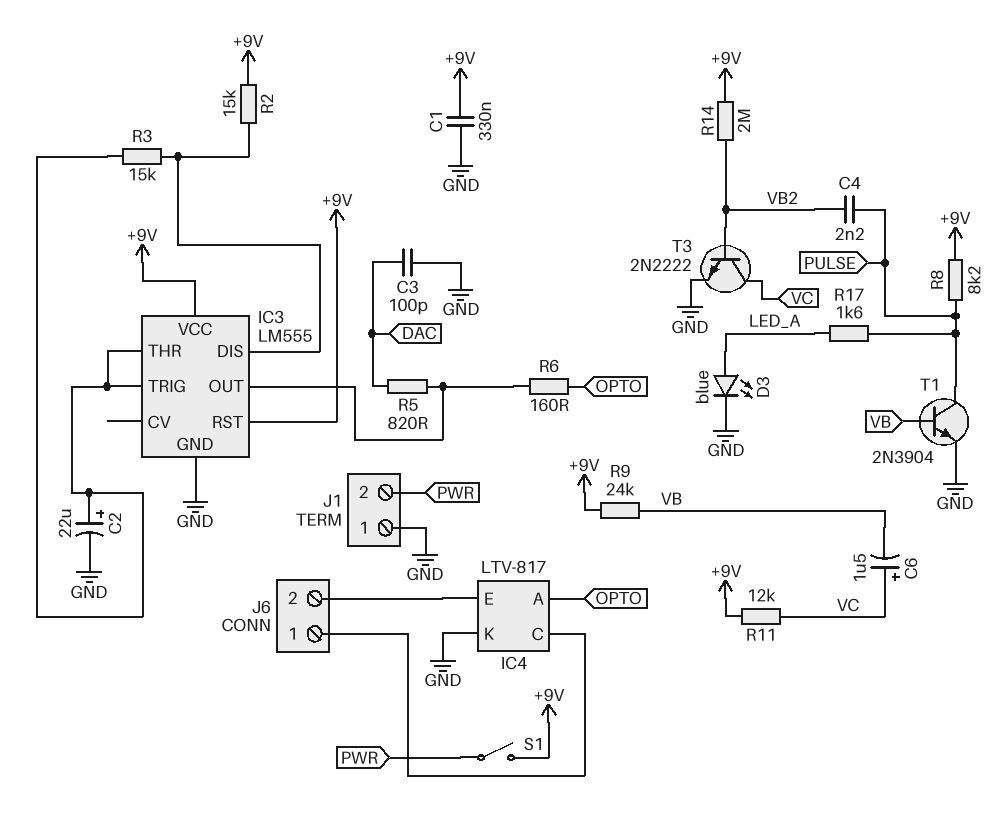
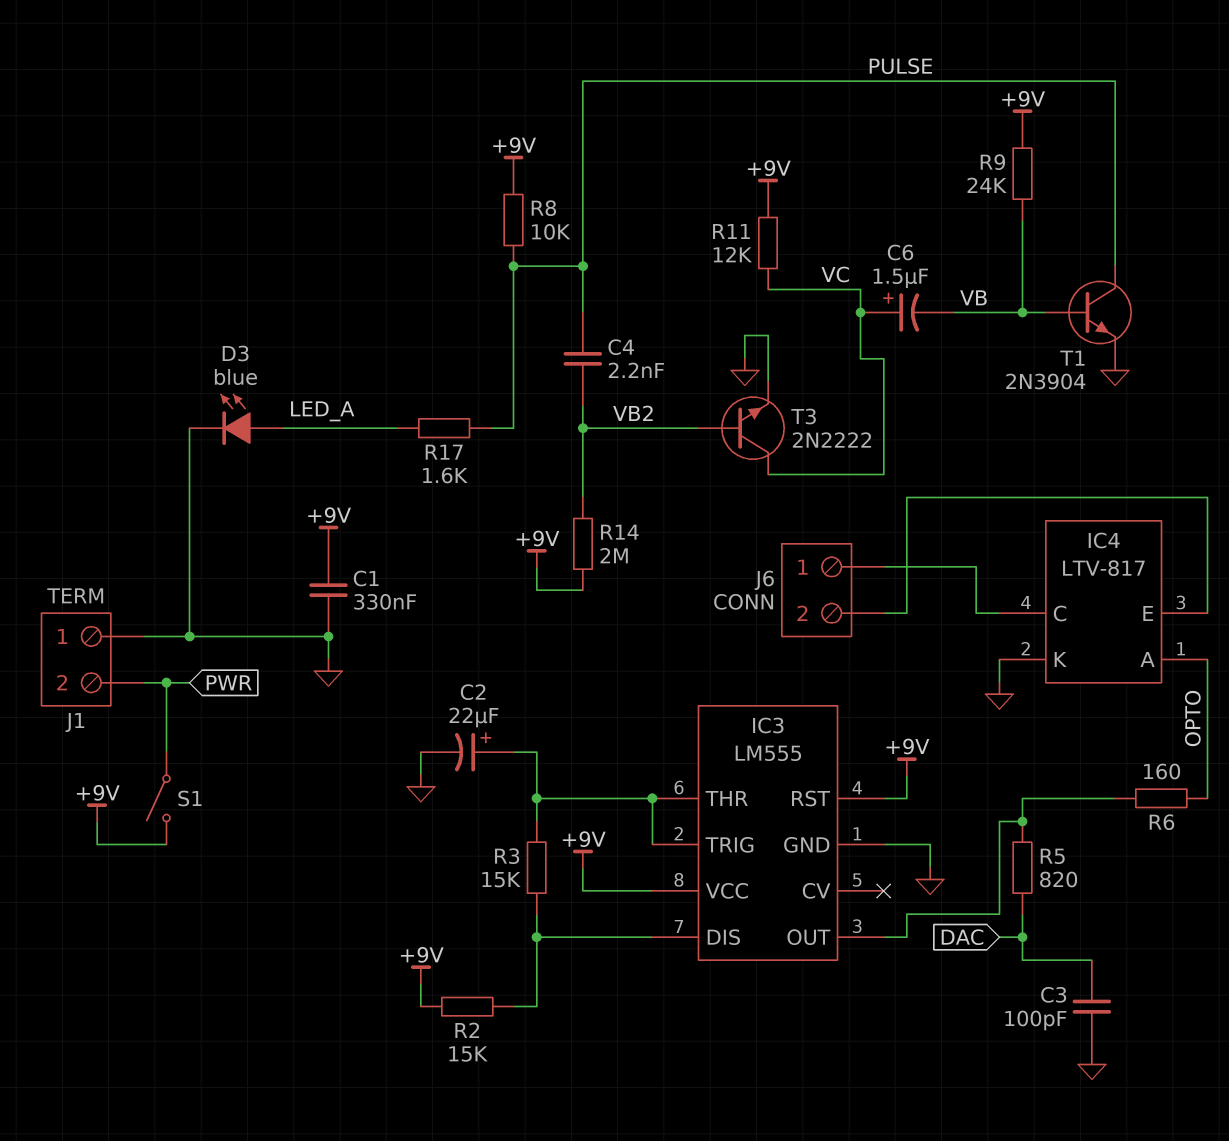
R8: 8.2k (+9V, PULSE) -> 10k (+9V, PULSE)

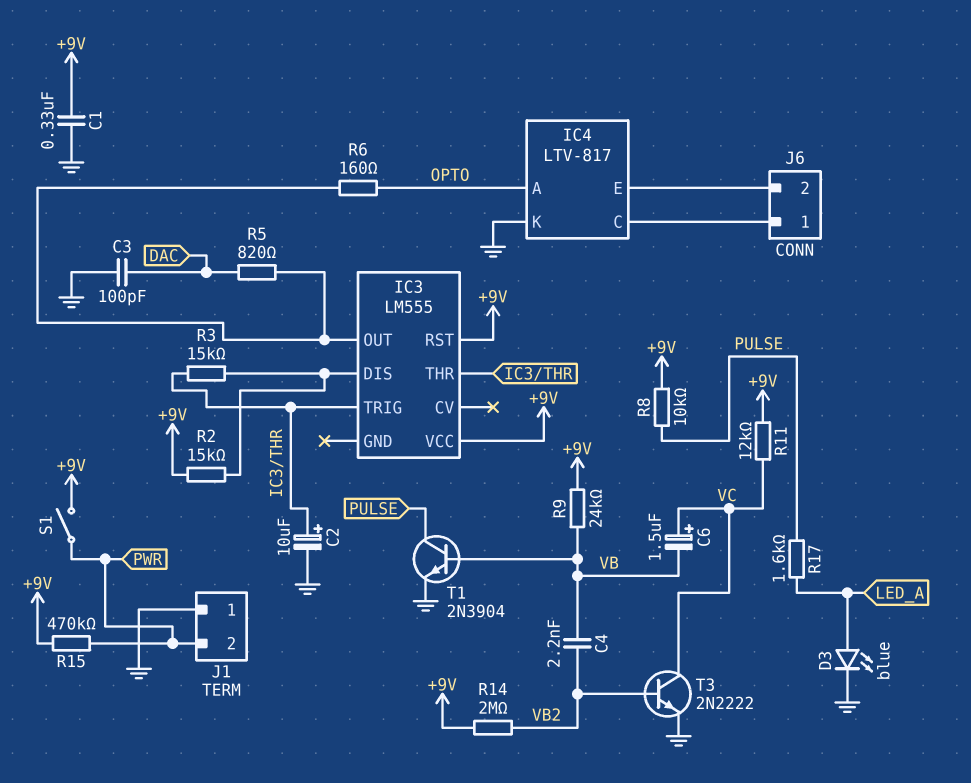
C2: 22uF (plus IC3/THR, minus GND) -> 10uF (plus IC3/THR, minus GND)
C4: 2.2nF (PULSE, VB2) -> 2.2nF (VB, VB2)
IC3 pin GND: GND -> none
R15: none -> 470k (+9V, PWR)

